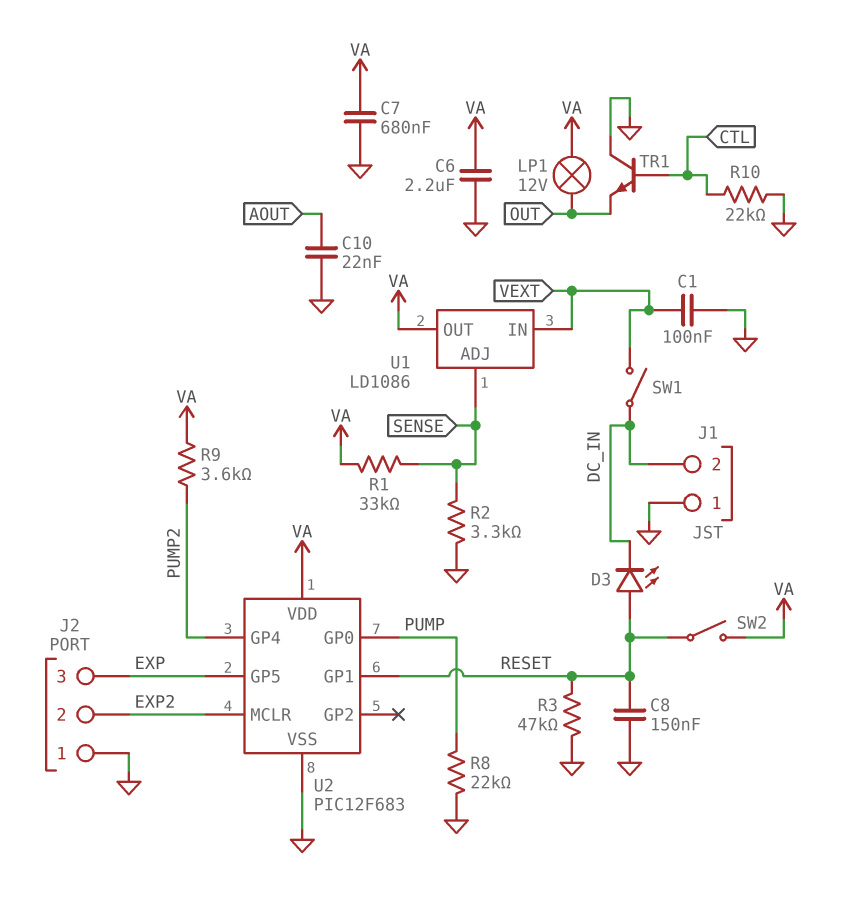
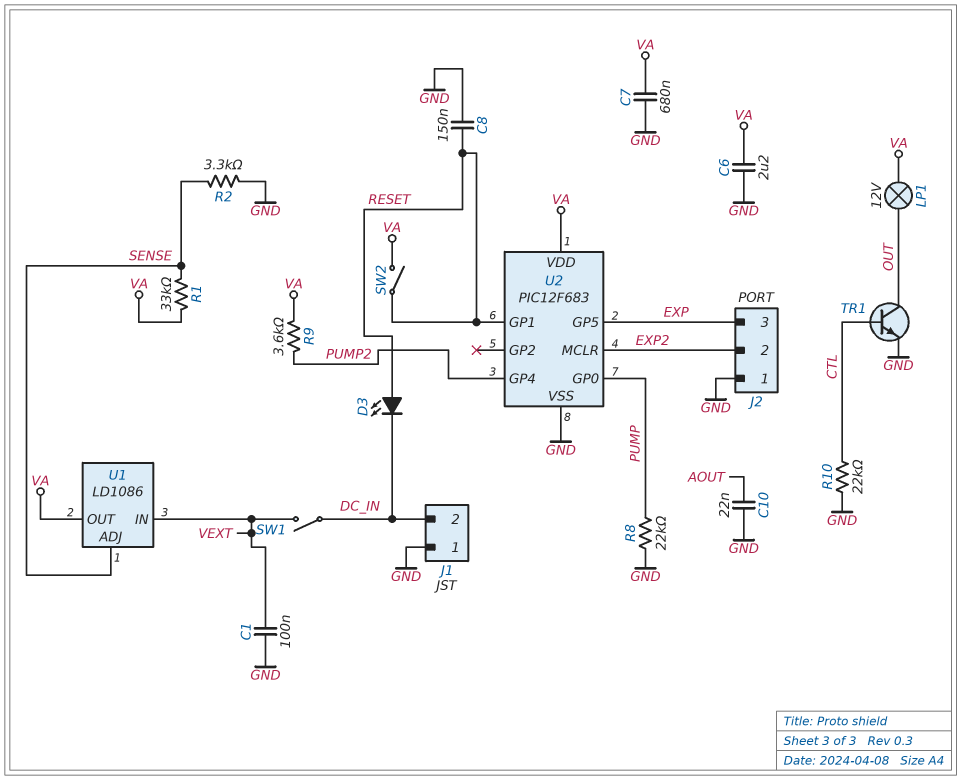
R3: 47k (GND, RESET) -> none
TR1: NPN (B CTL, C GND, E OUT) -> NPN (B CTL, C OUT, E GND)

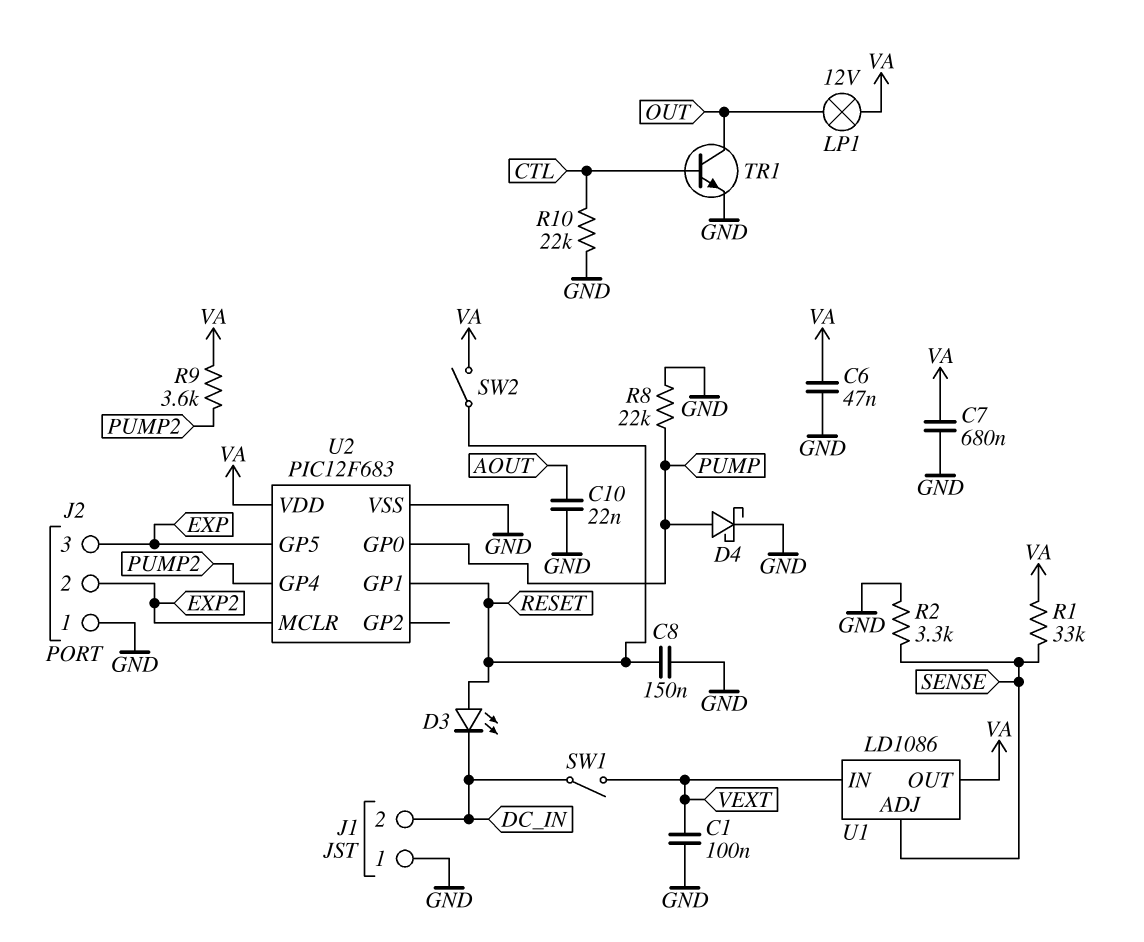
C6: 2.2uF (GND, VA) -> 47nF (GND, VA)
D4: none -> schottky (A PUMP, K GND)

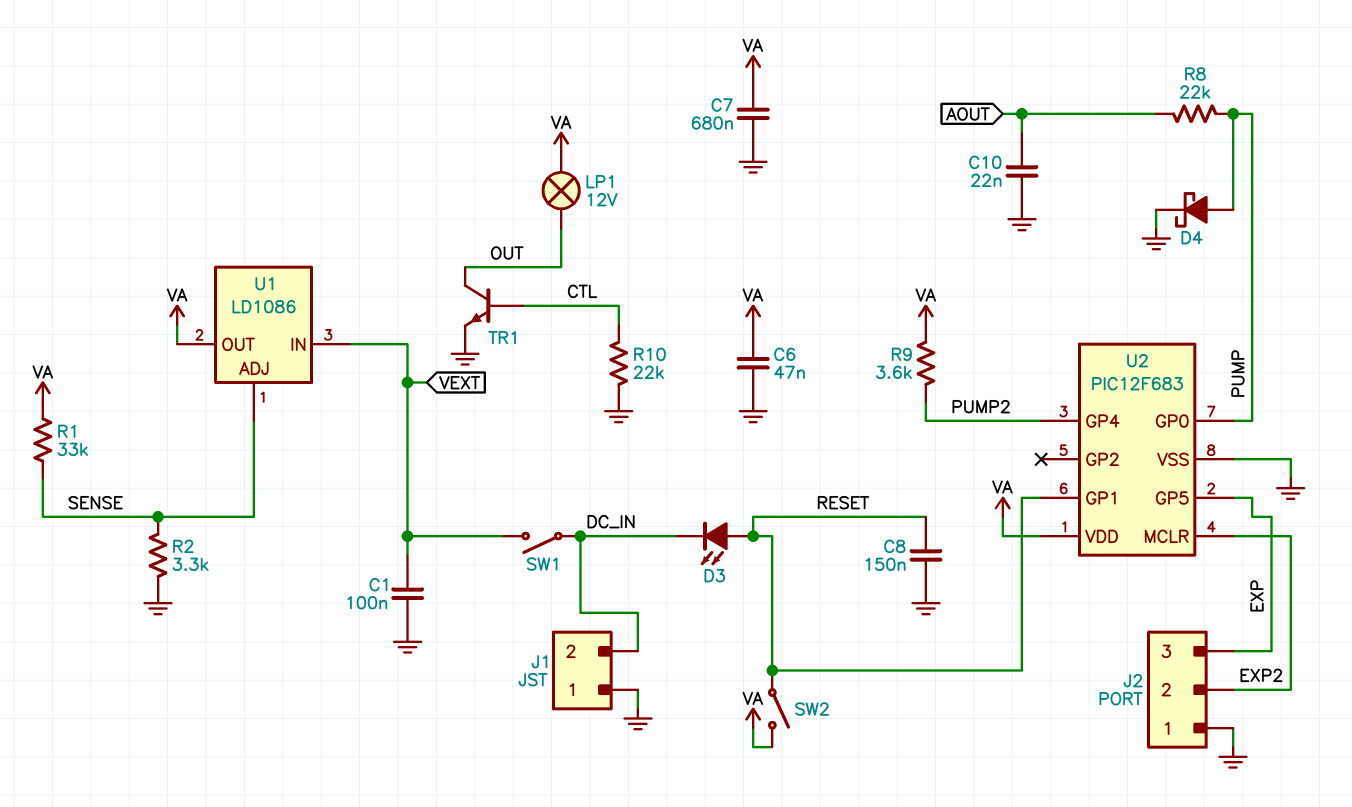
R8: 22k (GND, PUMP) -> 22k (AOUT, PUMP)

